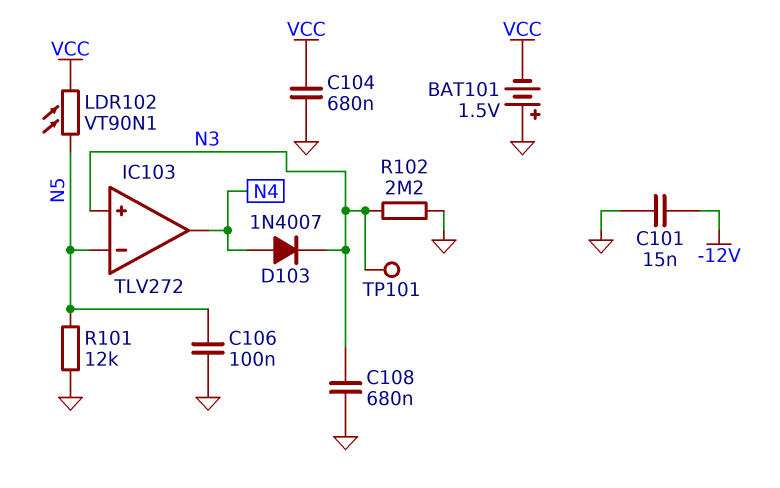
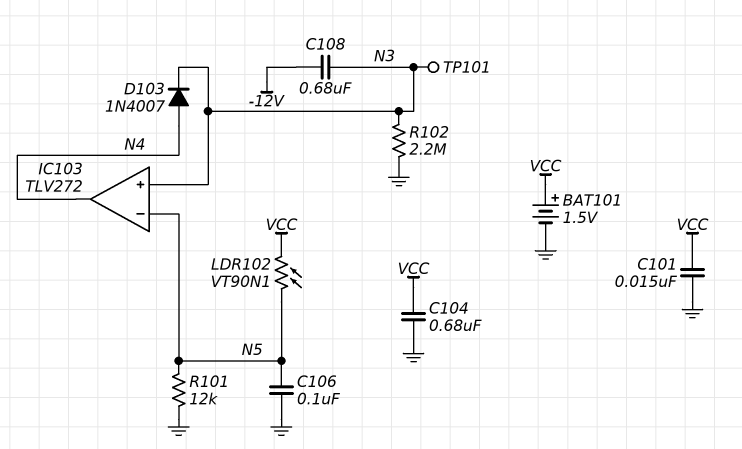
BAT101: 1.5V (plus GND, minus VCC) -> 1.5V (plus VCC, minus GND)
C101: 15nF (-12V, GND) -> 15nF (GND, VCC)
C108: 680nF (GND, N3) -> 680nF (-12V, N3)

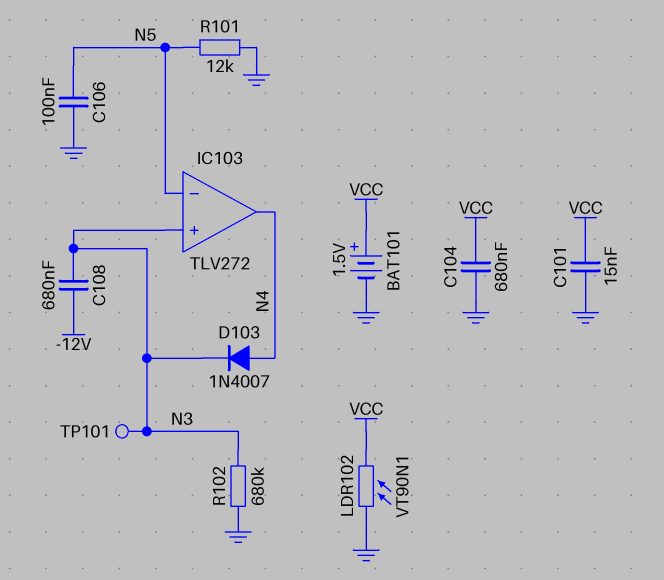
LDR102: VT90N1 (N5, VCC) -> VT90N1 (GND, VCC)
R102: 2.2M (GND, N3) -> 680k (GND, N3)

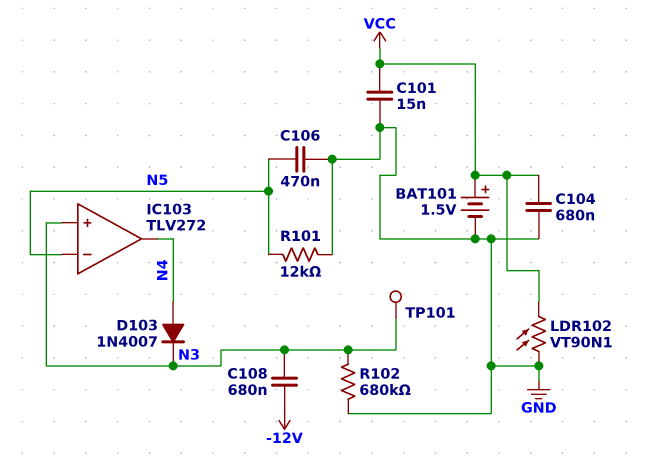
C106: 100nF (GND, N5) -> 470nF (GND, N5)

